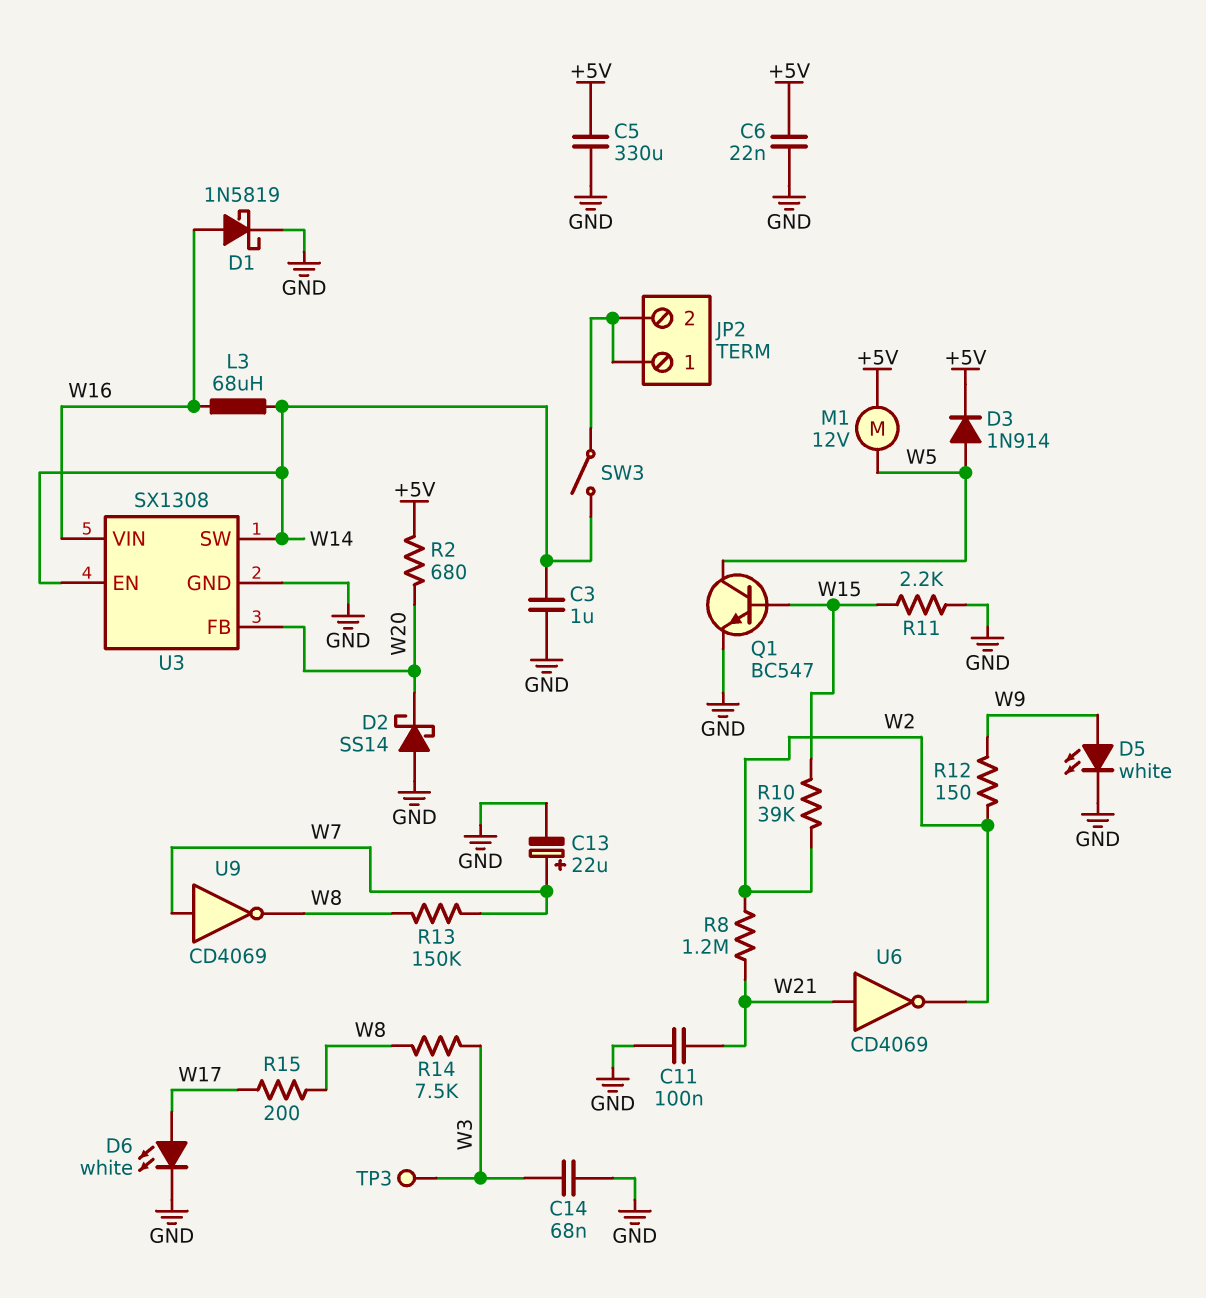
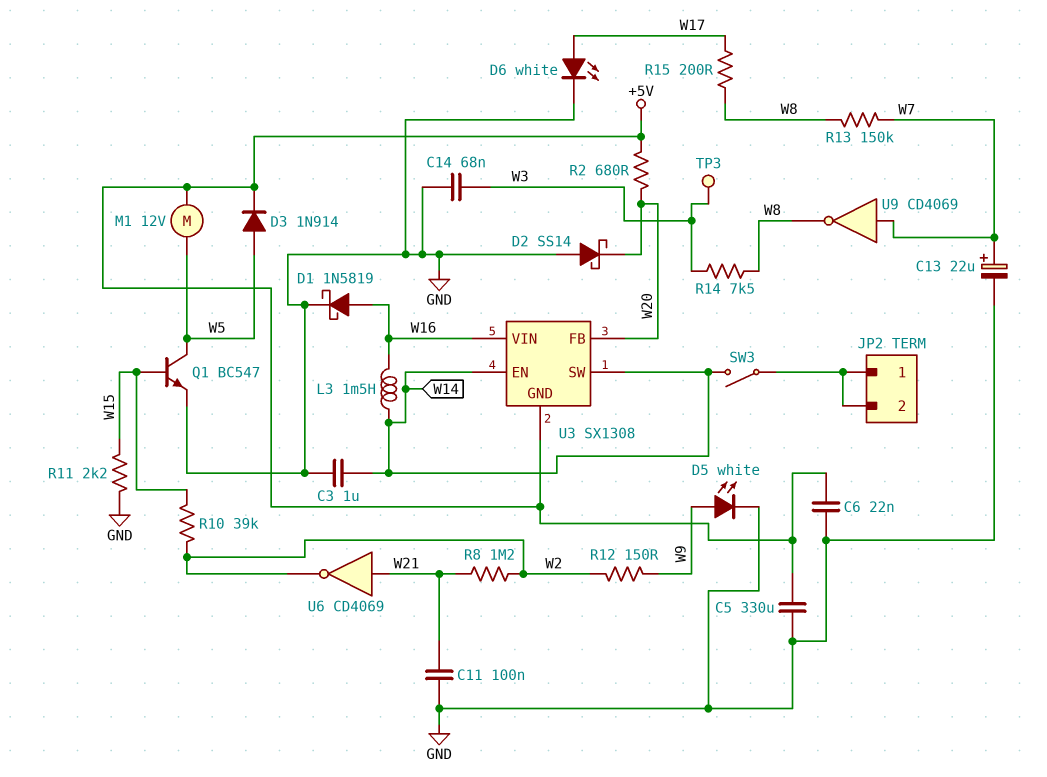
L3: 68uH (W14, W16) -> 1.5mH (W14, W16)
U3 pin GND: GND -> +5V

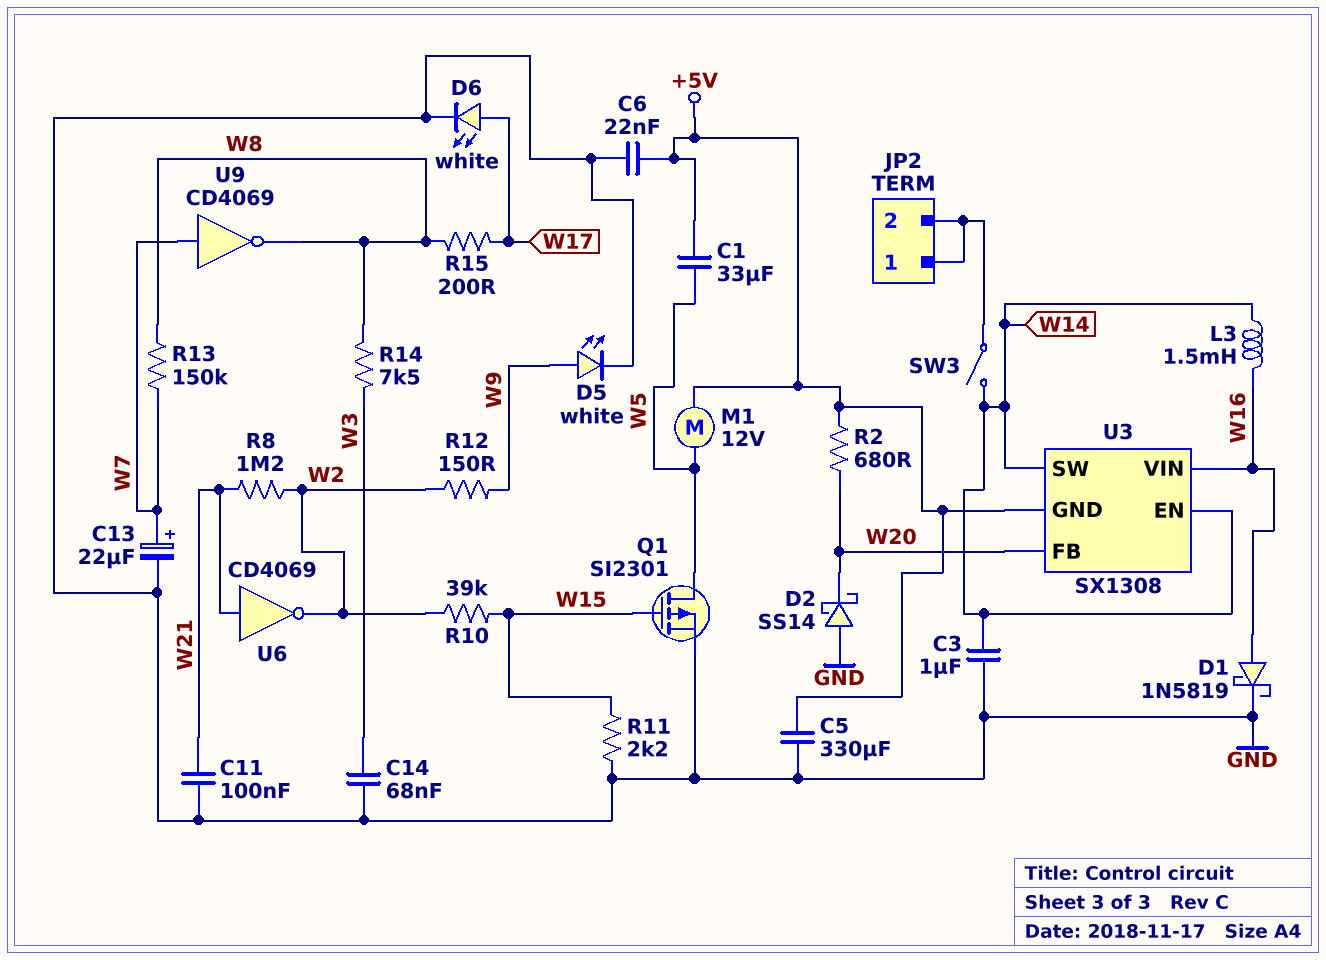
C1: none -> 33uF (+5V, W5)
D3: diode 1N914 (A W5, K +5V) -> none
Q1: NPN BC547 (B W15, C W5, E GND) -> PMOS SI2301 (G W15, D W5, S GND)
TP3: test point (W3) -> none

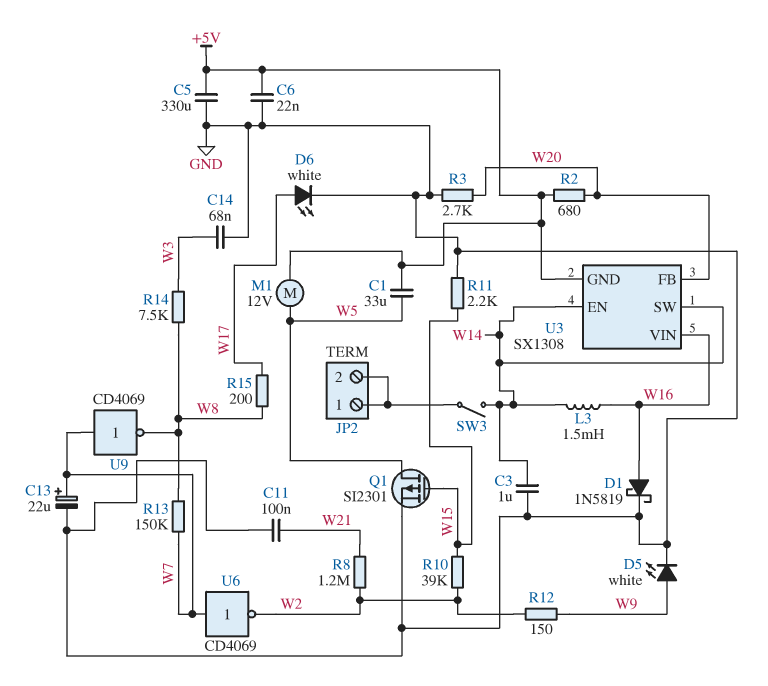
D2: schottky SS14 (A GND, K W20) -> none
R3: none -> 2.7k (GND, W20)
U6: NOT CD4069 (in W21, out W2) -> NOT CD4069 (in W7, out W2)

